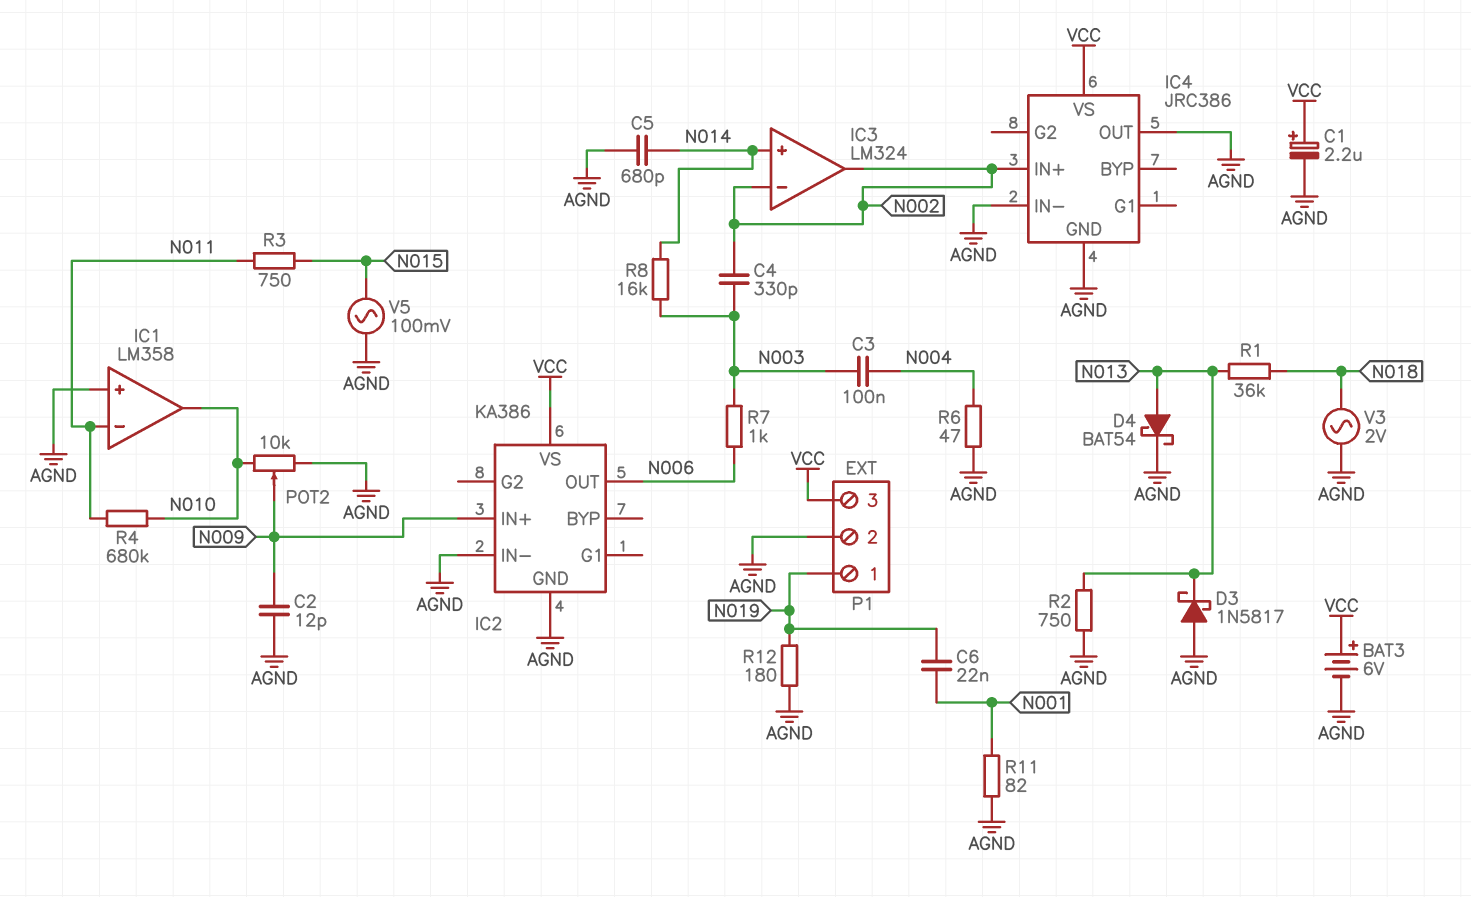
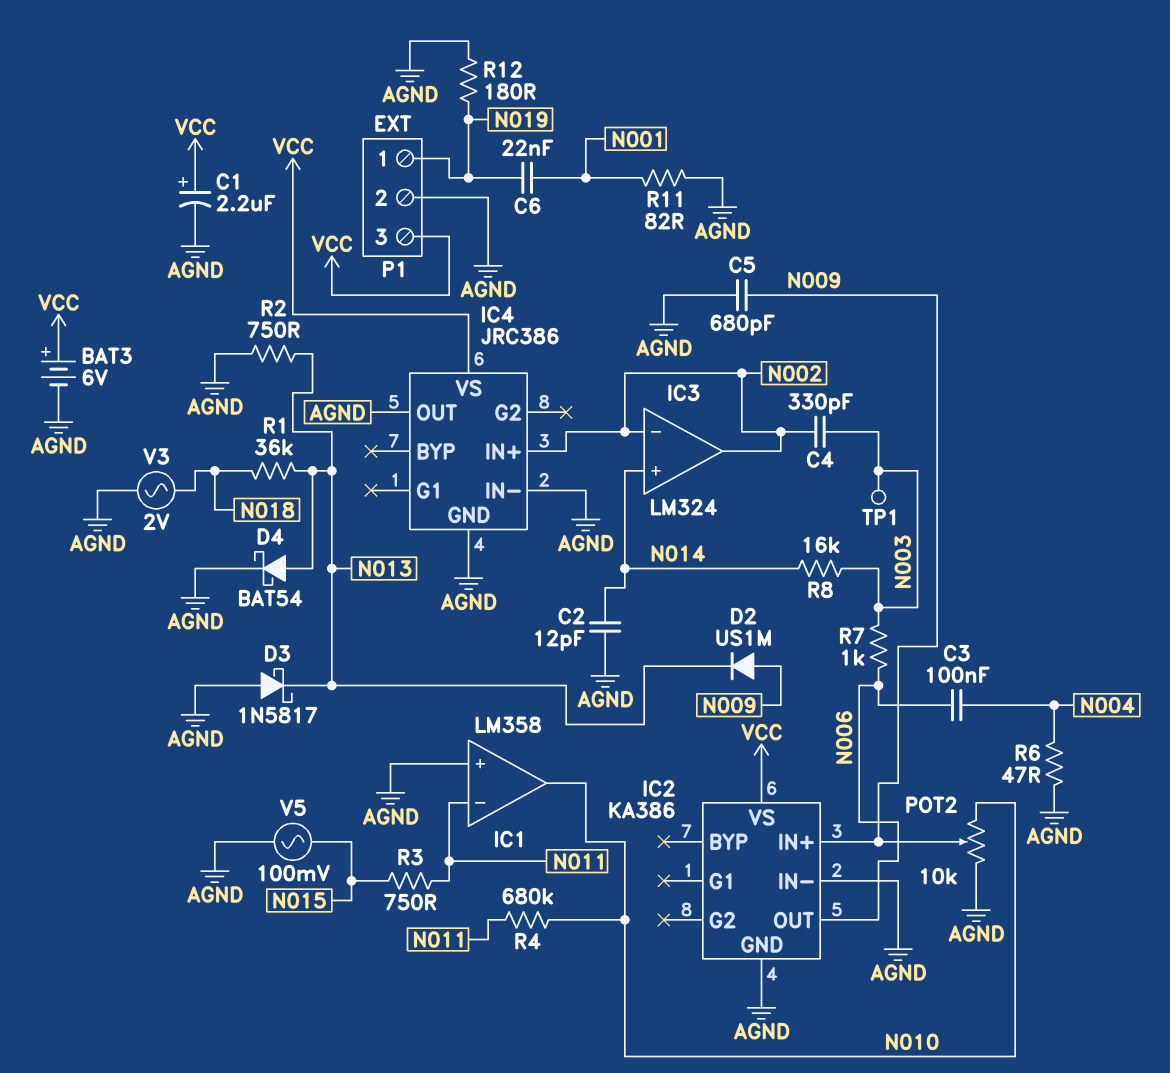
C2: 12pF (AGND, N009) -> 12pF (AGND, N014)
C3: 100nF (N003, N004) -> 100nF (N004, N006)
C5: 680pF (AGND, N014) -> 680pF (AGND, N009)
D2: none -> diode US1M (A N009, K N013)
TP1: none -> test point (N003)

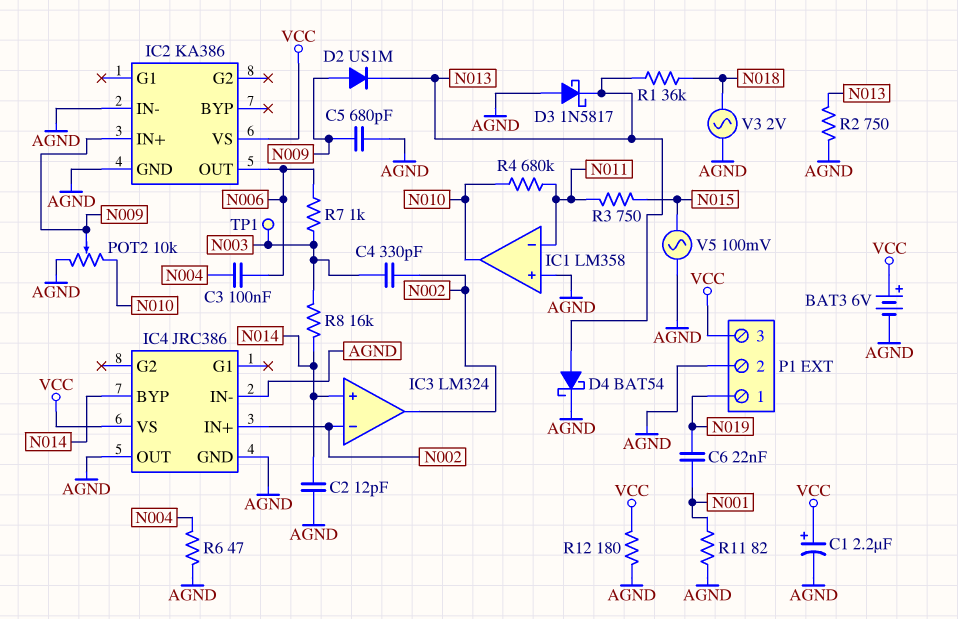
IC4 pin BYP: none -> N014
R12: 180 (AGND, N019) -> 180 (AGND, VCC)

